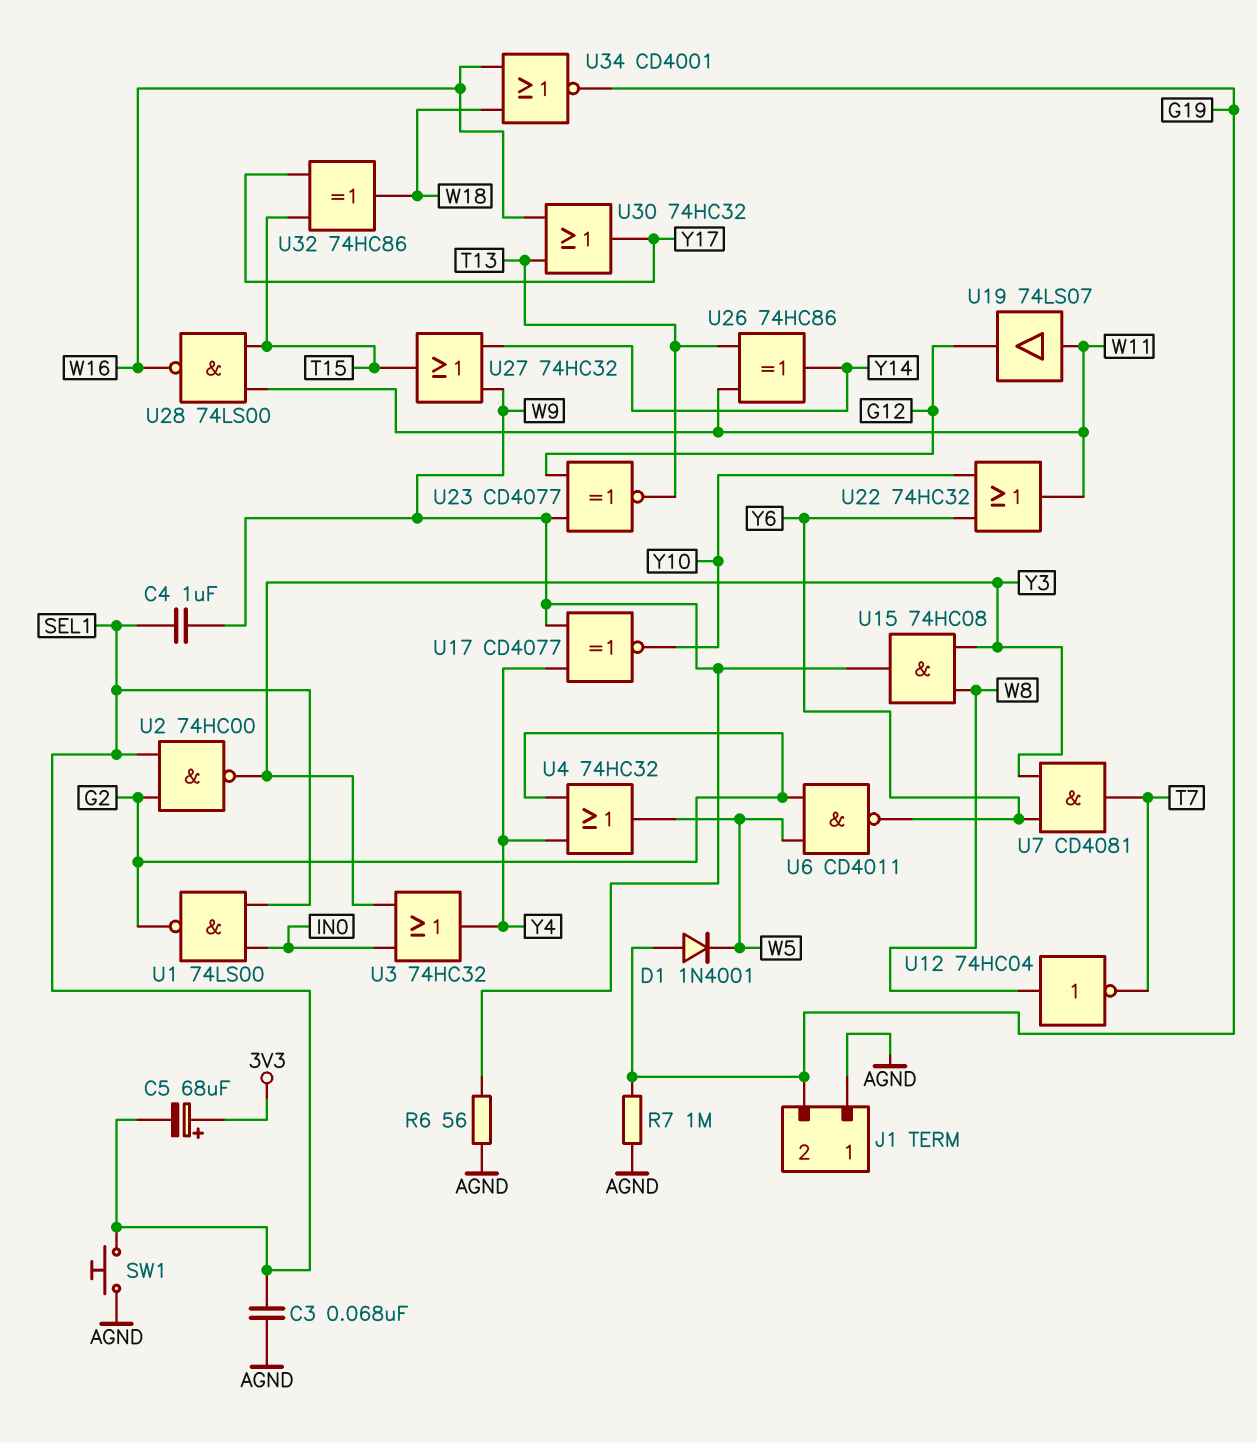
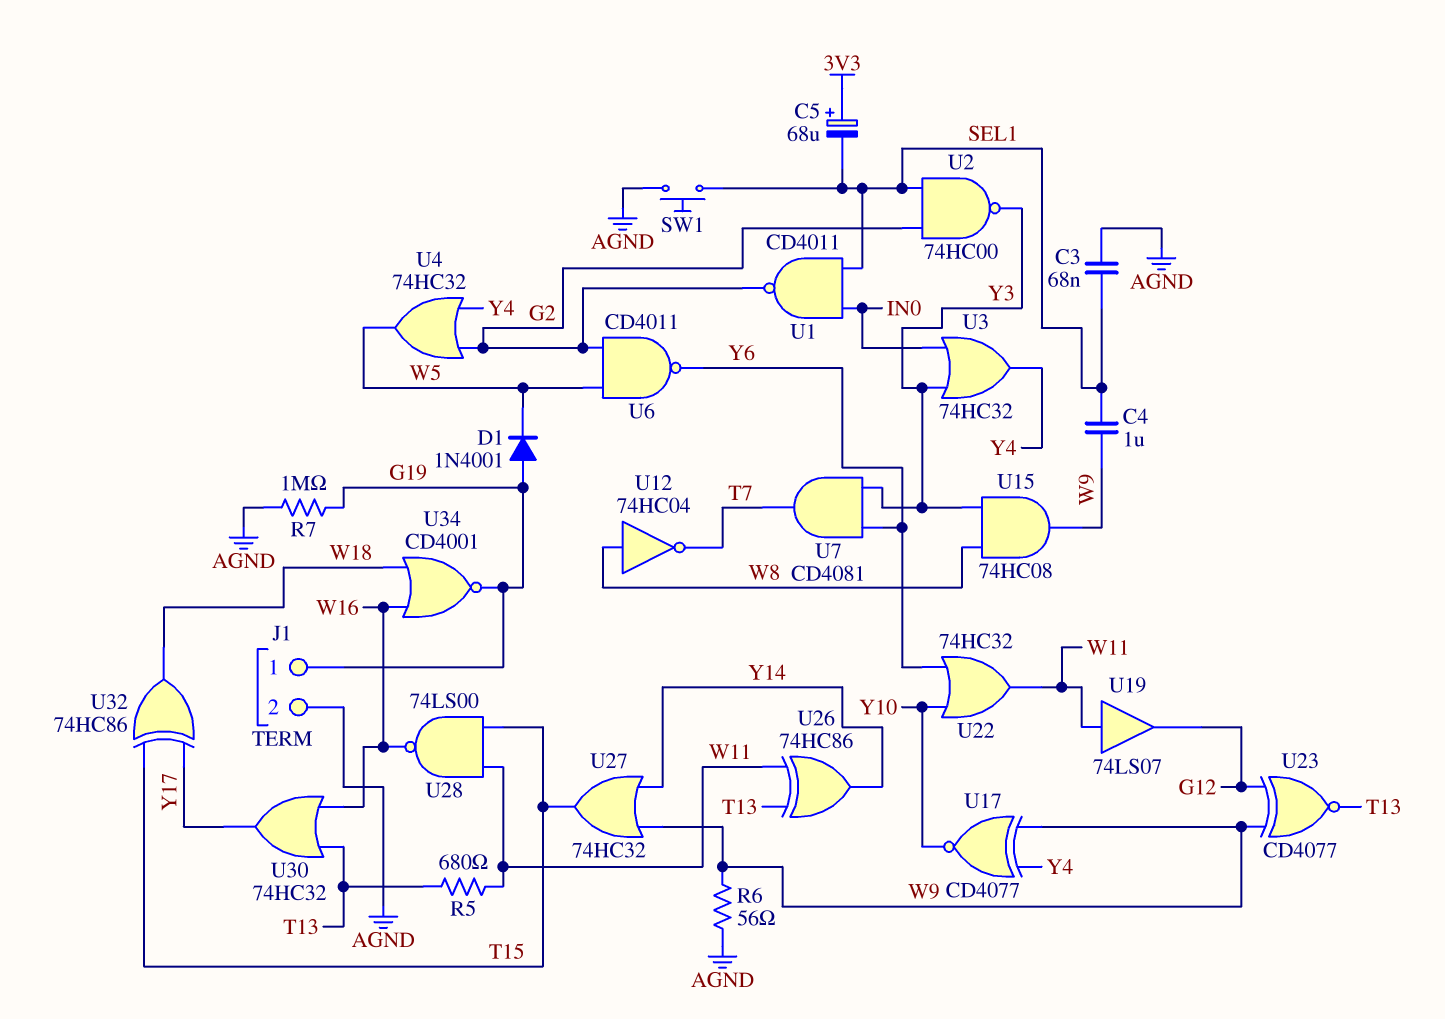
J1 pin 1: AGND -> G19
J1 pin 2: G19 -> AGND
R5: none -> 680 (T13, W11)
U1: NAND 74LS00 (in IN0, in SEL1, out G2) -> NAND CD4011 (in IN0, in SEL1, out G2)

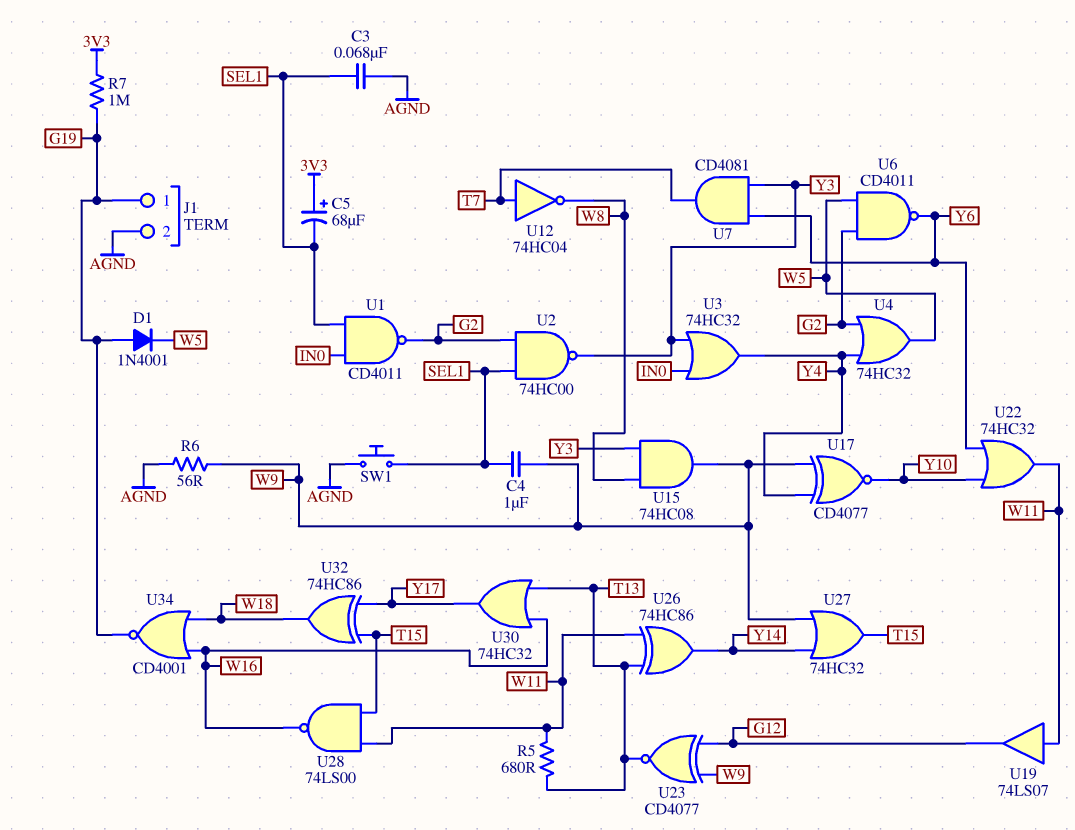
R7: 1M (AGND, G19) -> 1M (3V3, G19)
U12: NOT 74HC04 (in W8, out T7) -> NOT 74HC04 (in T7, out W8)

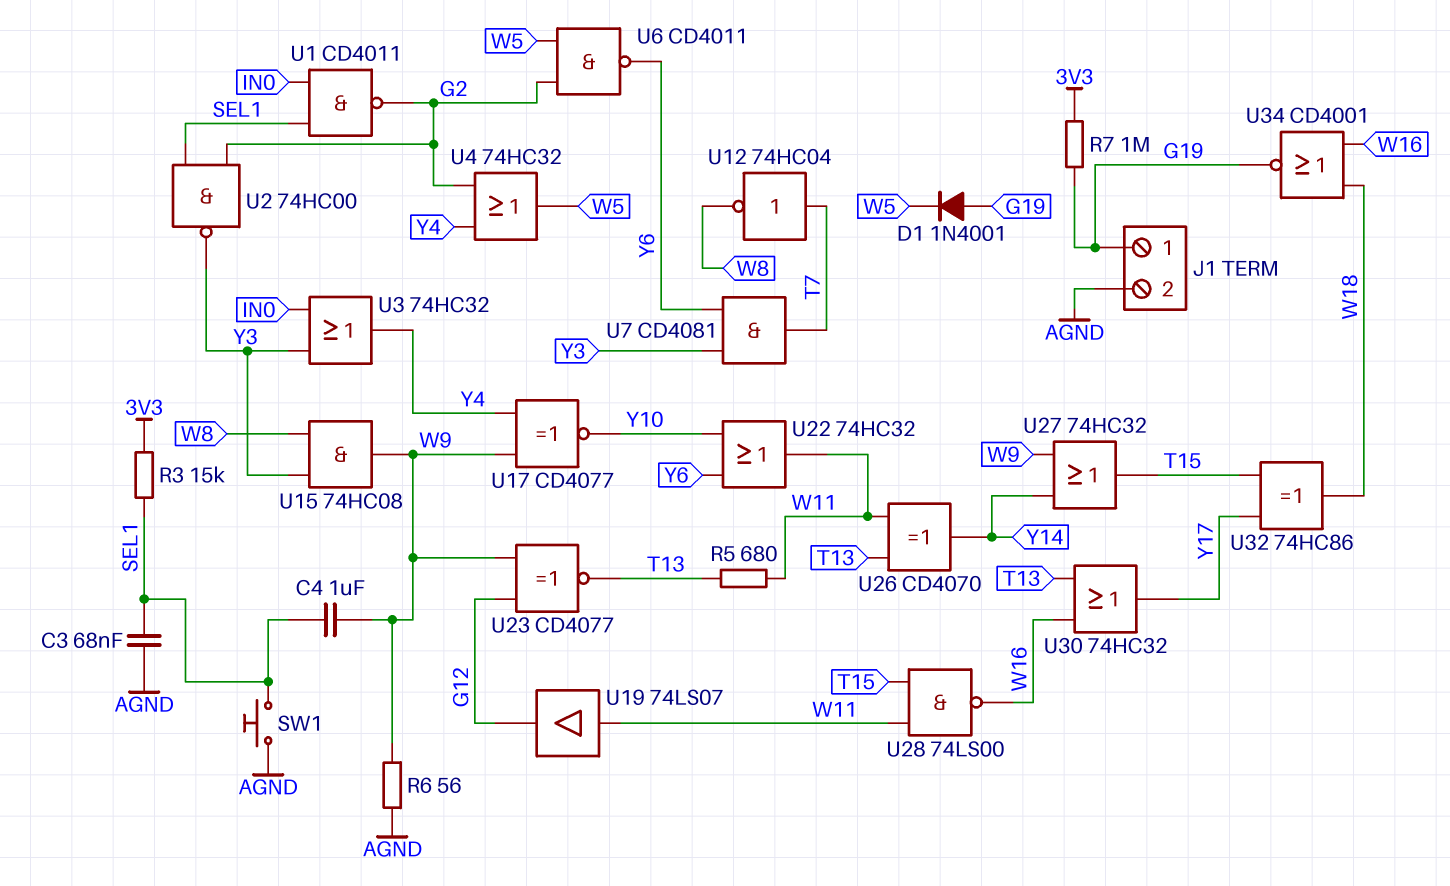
C5: 68uF (plus 3V3, minus SEL1) -> none
R3: none -> 15k (3V3, SEL1)
U26: XOR 74HC86 (in T13, in W11, out Y14) -> XOR CD4070 (in T13, in W11, out Y14)

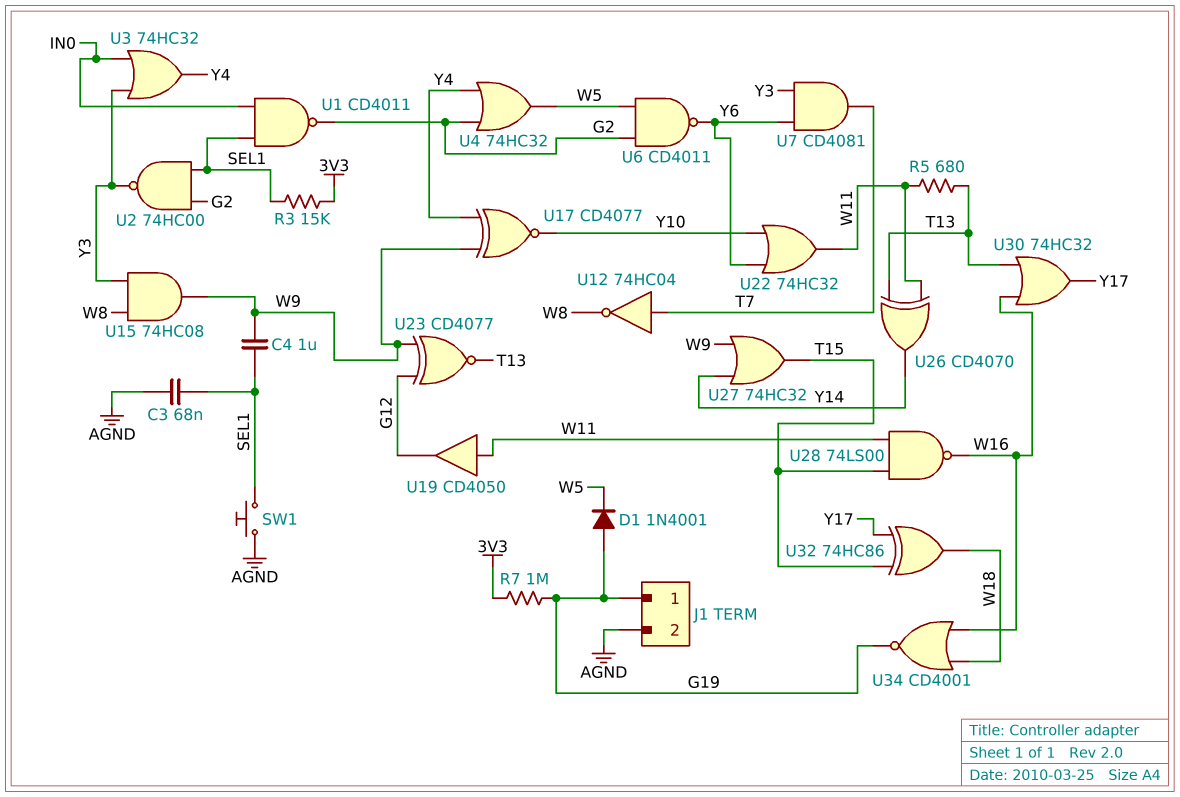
R6: 56 (AGND, W9) -> none
U19: buffer 74LS07 (in W11, out G12) -> buffer CD4050 (in W11, out G12)

